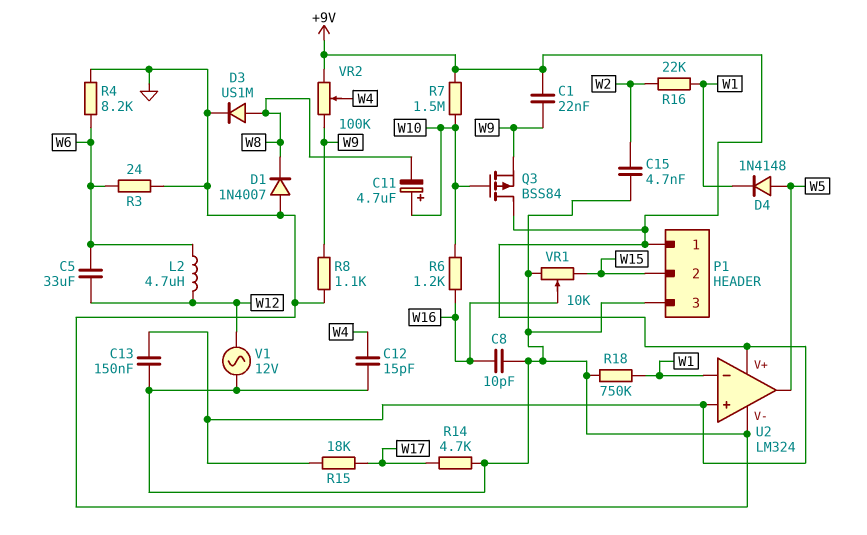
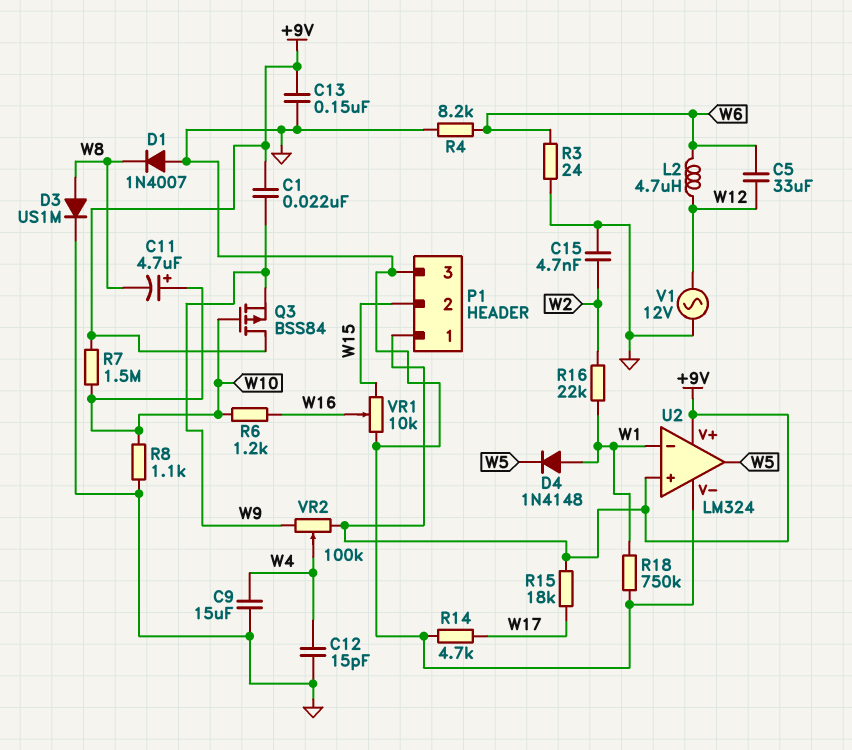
C8: 10pF (GND, W16) -> none
C9: none -> 15uF (GND, W4)
D4: diode 1N4148 (A W5, K W1) -> diode 1N4148 (A W1, K W5)
R8: 1.1k (GND, W9) -> 1.1k (GND, W10)

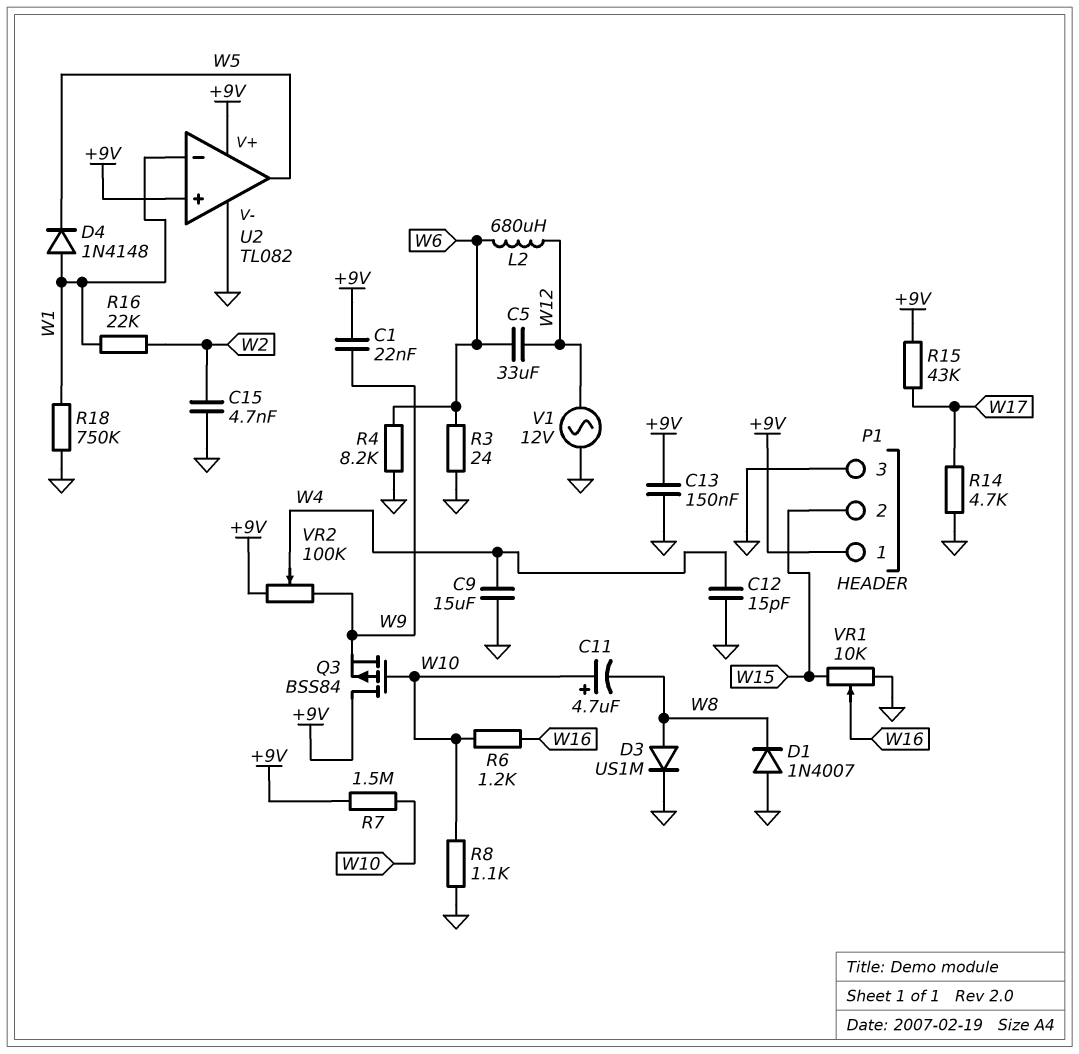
L2: 4.7uH (W6, W12) -> 680uH (W6, W12)
R15: 18k (+9V, W17) -> 43k (+9V, W17)
U2: LM324 -> TL082

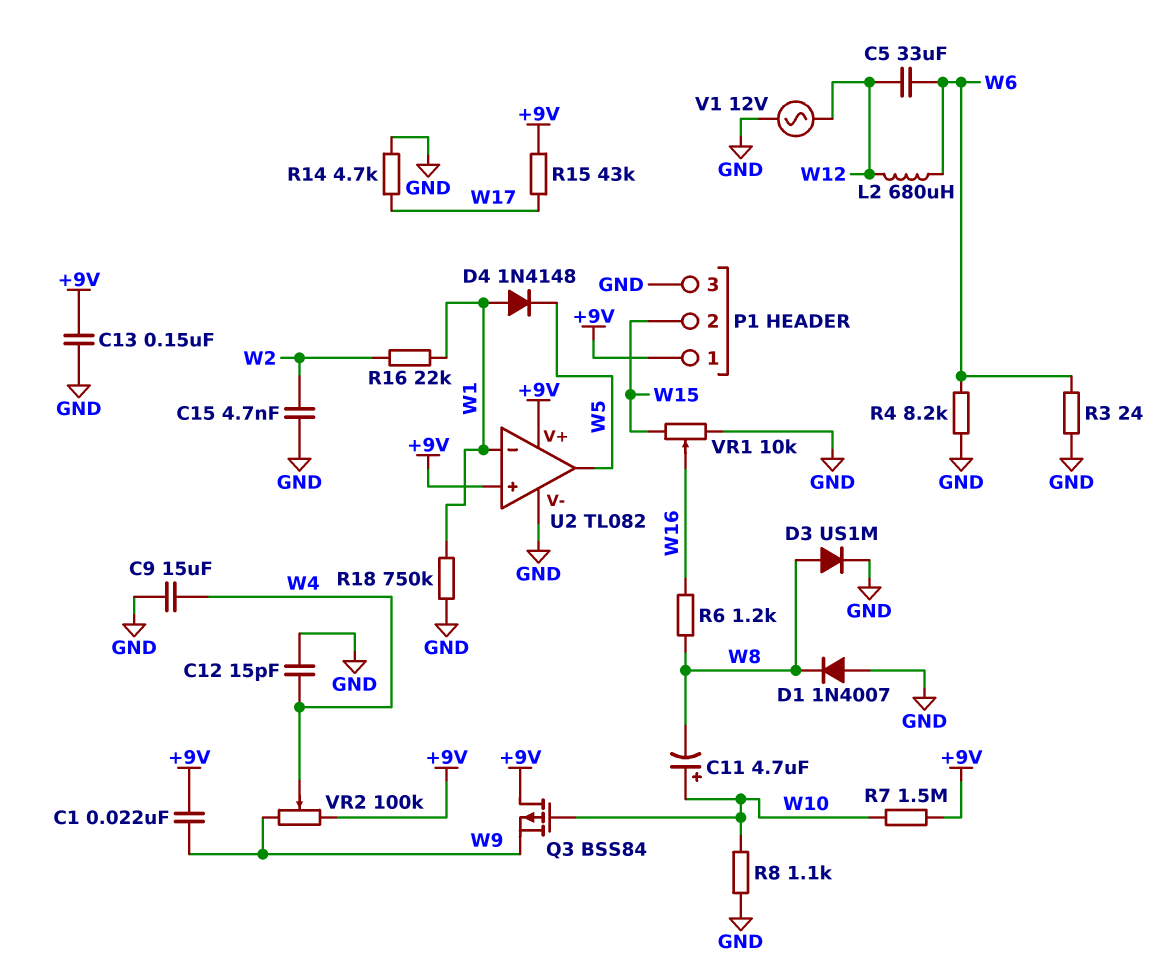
R6: 1.2k (W10, W16) -> 1.2k (W8, W16)

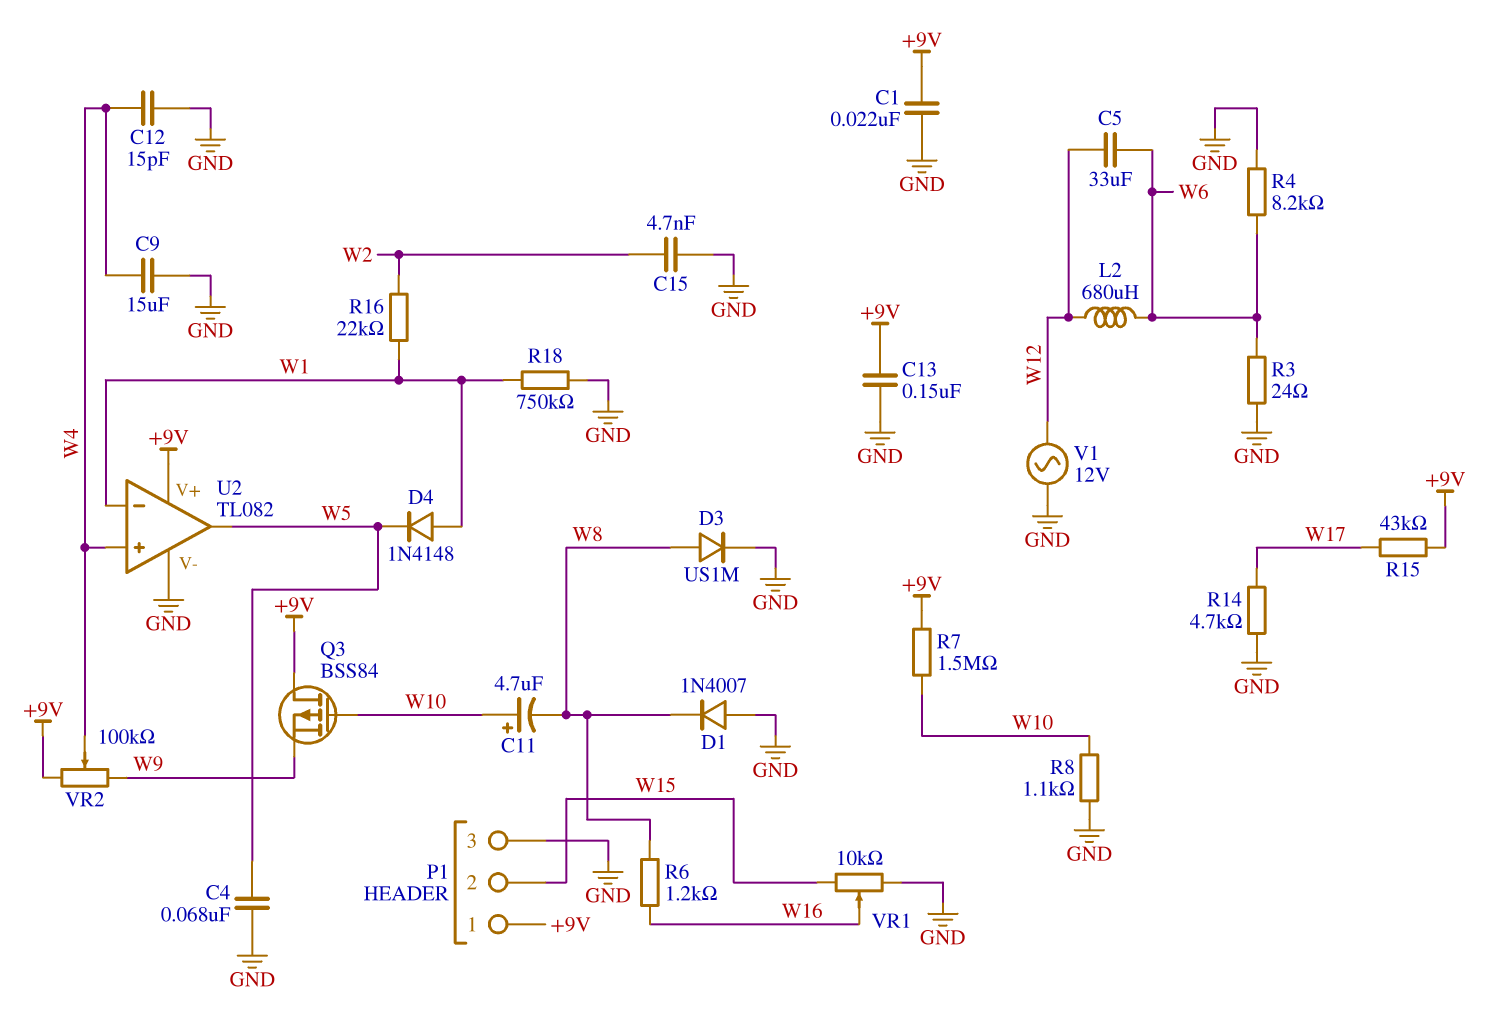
C1: 22nF (+9V, W9) -> 22nF (+9V, GND)
C4: none -> 68nF (GND, W5)
U2 pin in+: +9V -> W4

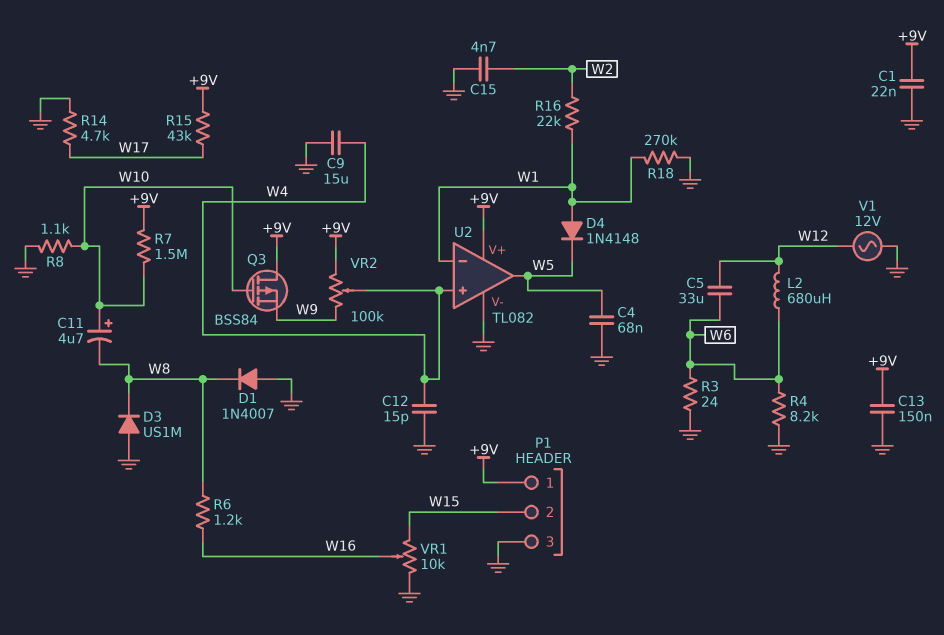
D3: diode US1M (A W8, K GND) -> diode US1M (A GND, K W8)
R18: 750k (GND, W1) -> 270k (GND, W1)

